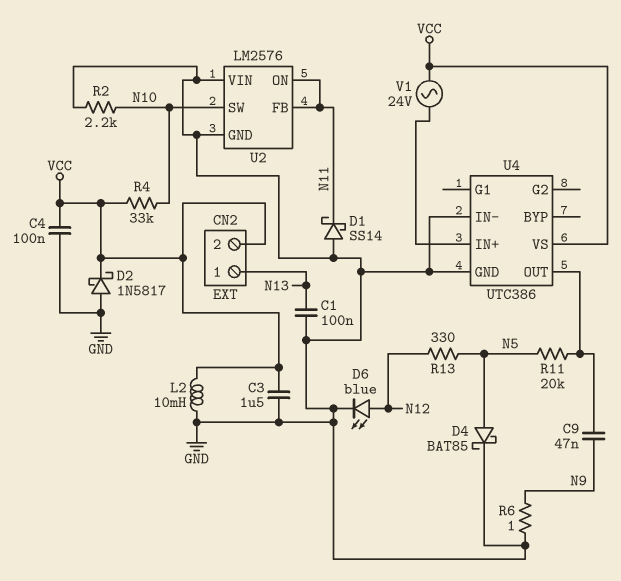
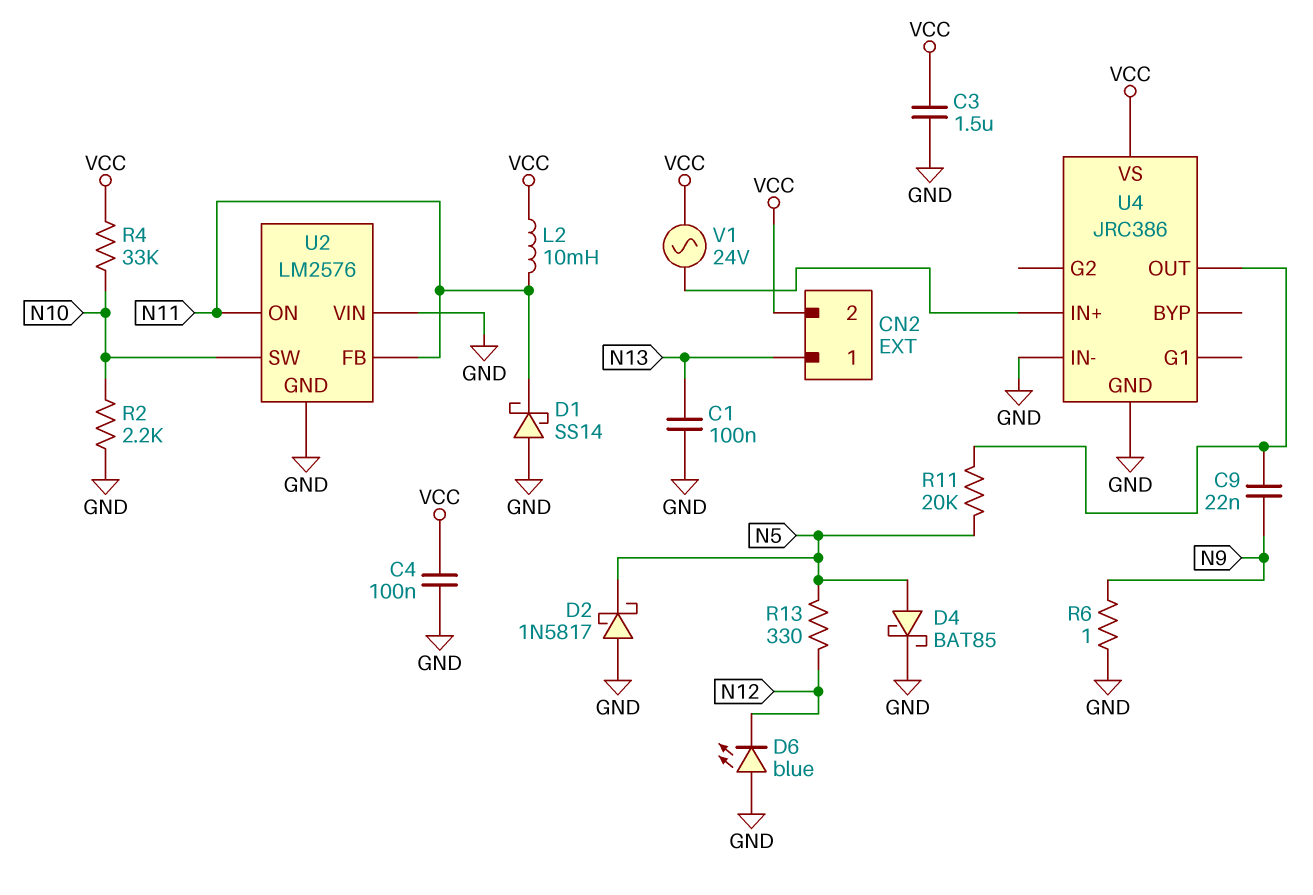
C9: 47nF (N9, U4/OUT) -> 22nF (N9, U4/OUT)
D2: schottky 1N5817 (A GND, K VCC) -> schottky 1N5817 (A GND, K N5)
D6: LED blue (A N12, K GND) -> LED blue (A GND, K N12)
L2: 10mH (GND, VCC) -> 10mH (N11, VCC)
U4: UTC386 -> JRC386

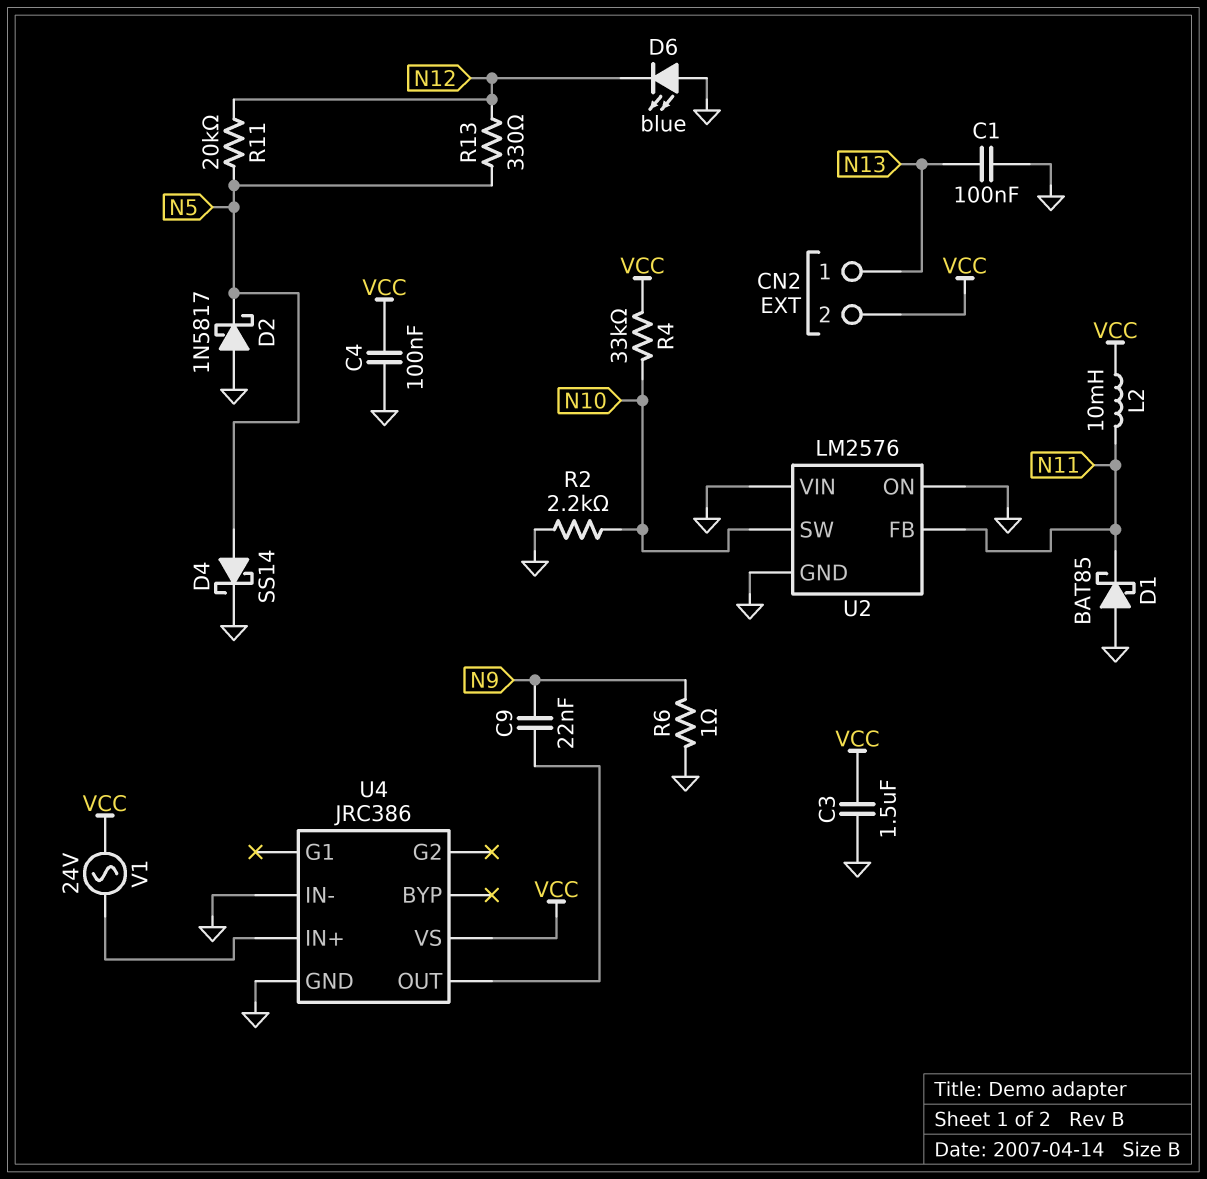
D1: schottky SS14 (A GND, K N11) -> schottky BAT85 (A GND, K N11)
D4: schottky BAT85 (A N5, K GND) -> schottky SS14 (A N5, K GND)
R11: 20k (N5, U4/OUT) -> 20k (N5, N12)
U2 pin ON: N11 -> GND

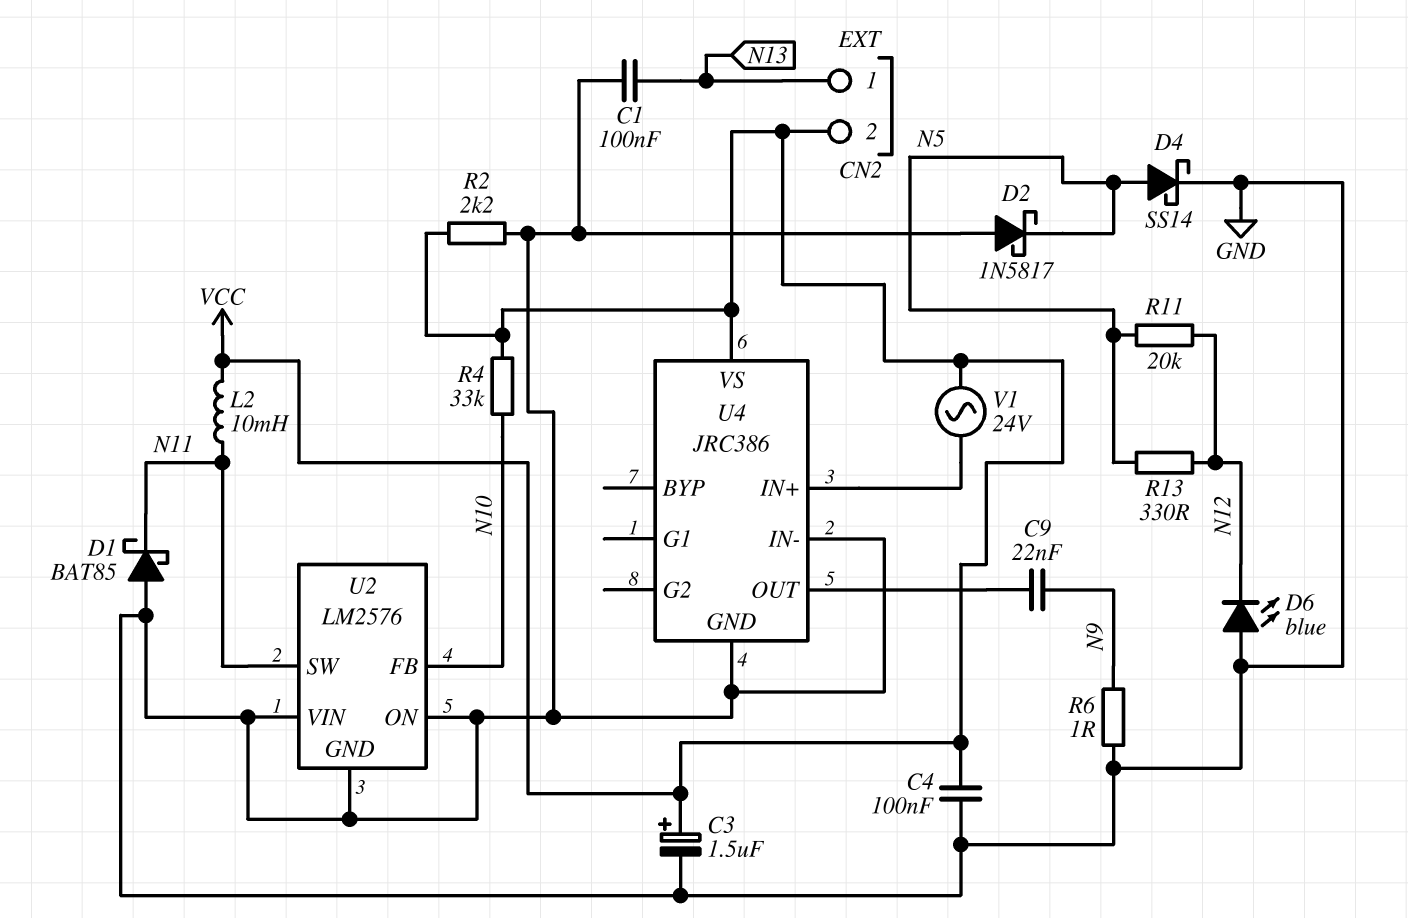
C3: 1.5uF (GND, VCC) -> 1.5uF (plus VCC, minus GND)
R2: 2.2k (GND, N10) -> 2.2k (GND, VCC)
U2 pin FB: N11 -> N10
U2 pin SW: N10 -> N11

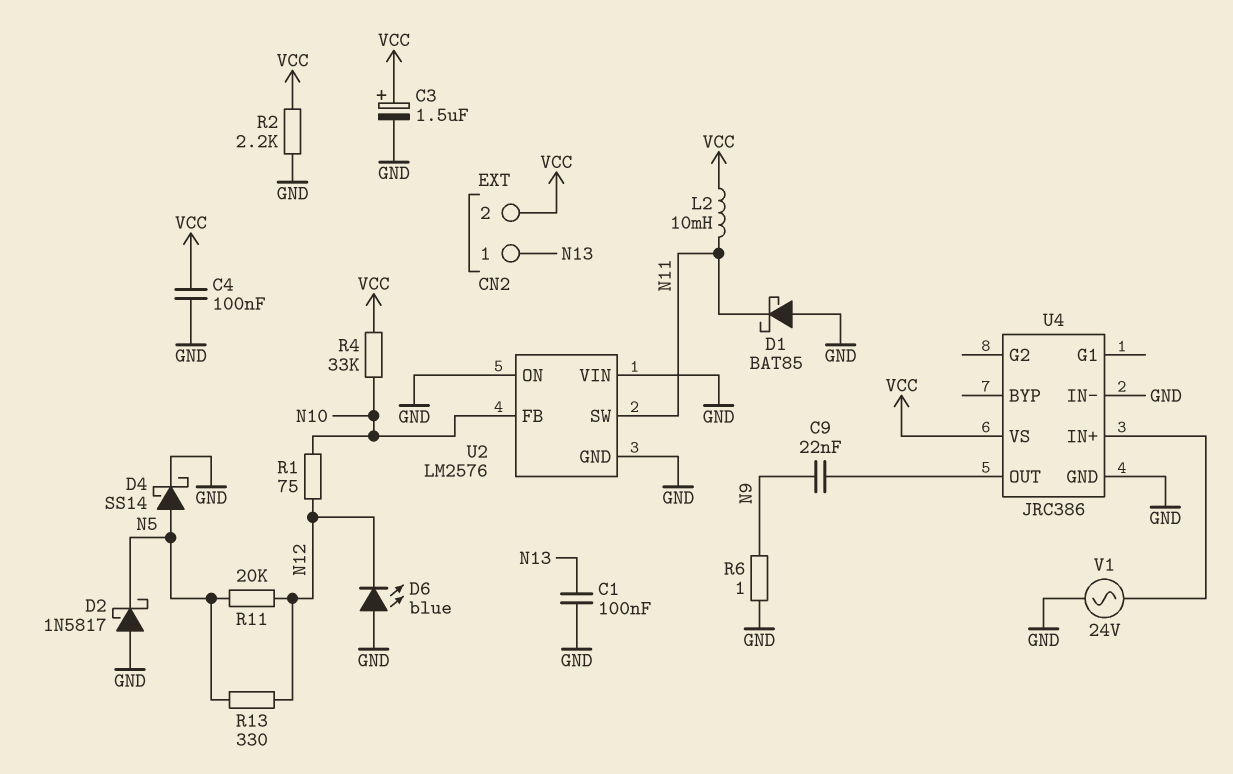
R1: none -> 75 (N10, N12)
V1: AC 24V (U4/IN+, VCC) -> AC 24V (GND, U4/IN+)

